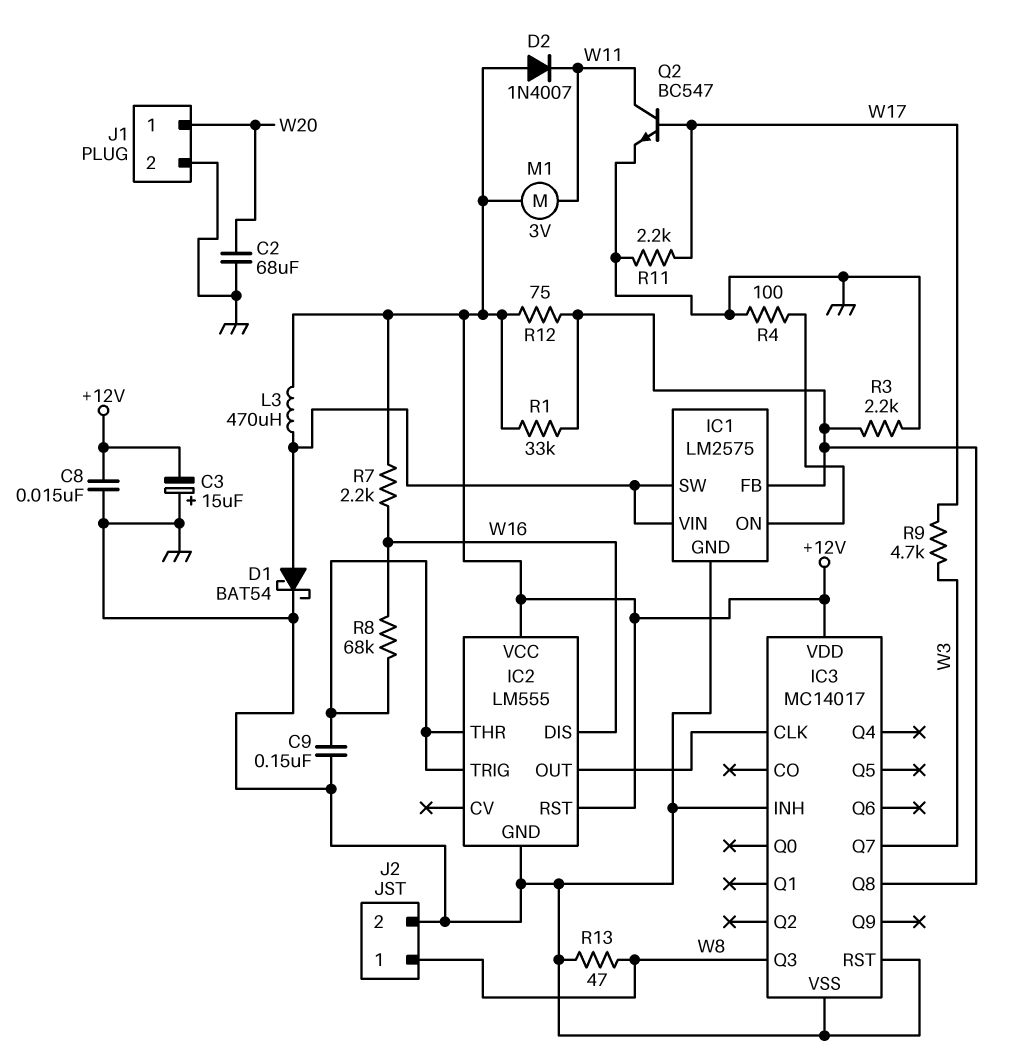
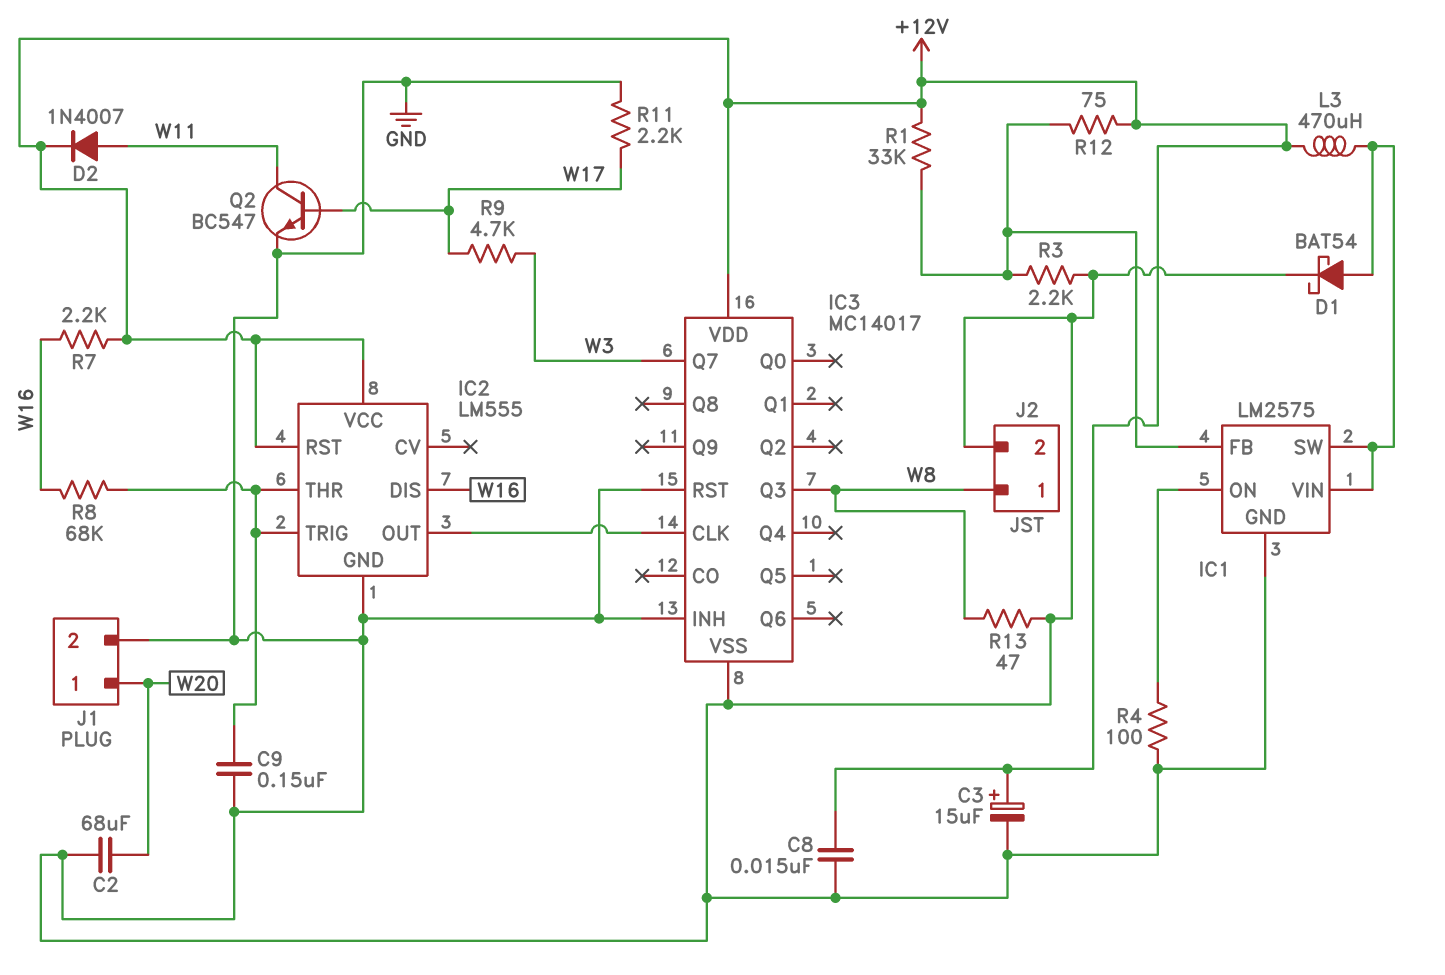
C3: 15uF (plus GND, minus +12V) -> 15uF (plus +12V, minus GND)
D2: diode 1N4007 (A +12V, K W11) -> diode 1N4007 (A W11, K +12V)
IC3 pin Q8: IC1/FB -> none
M1: motor 3V (+12V, W11) -> none

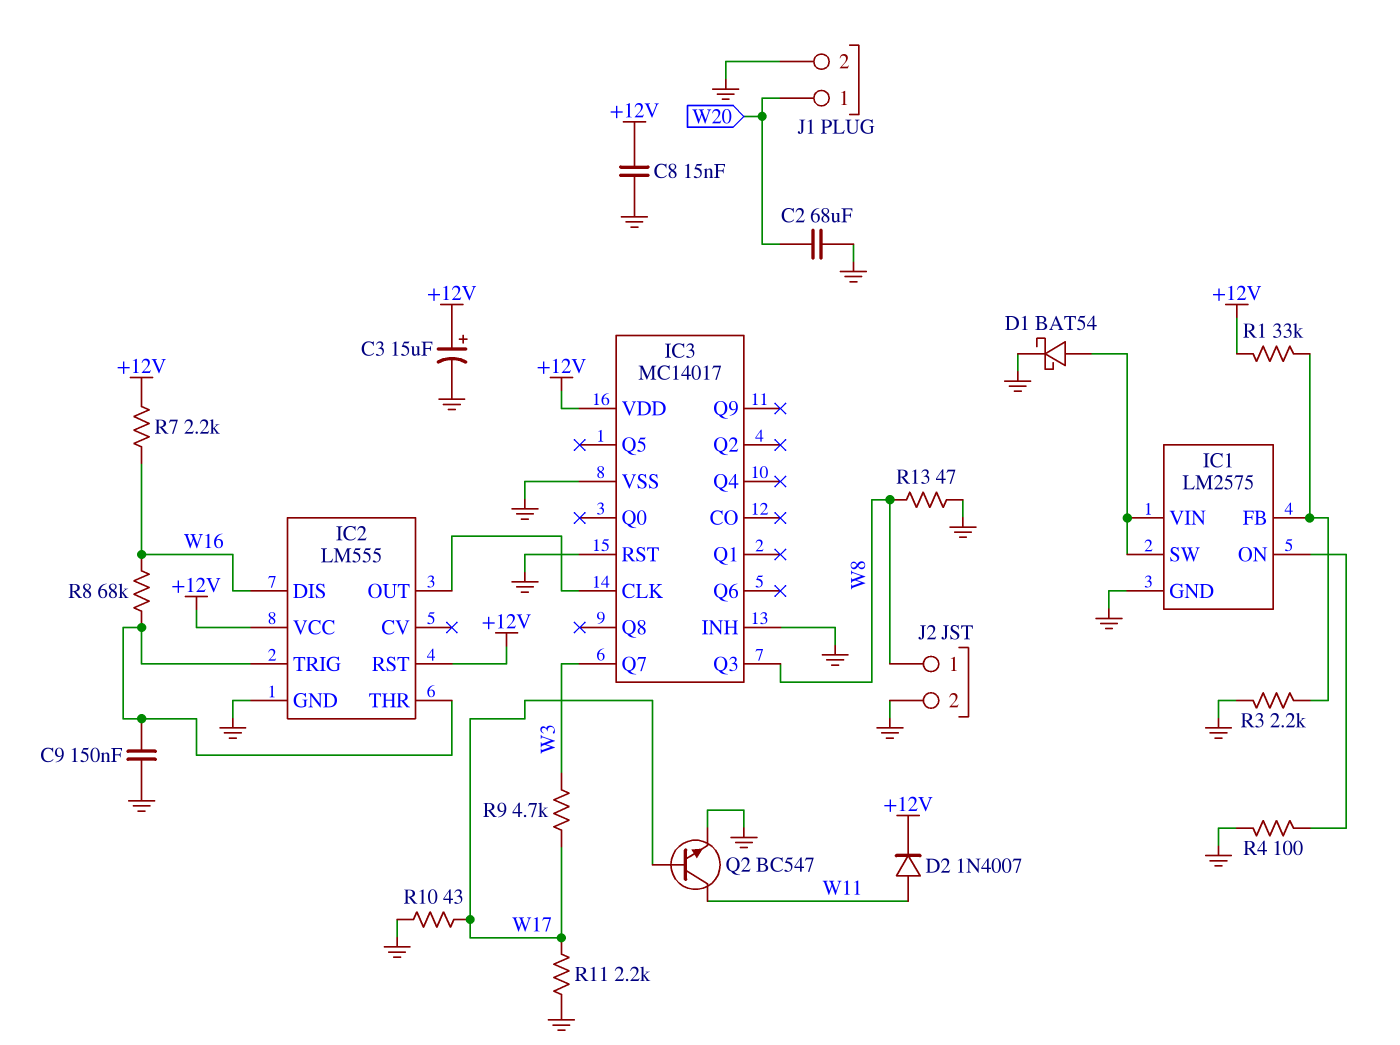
L3: 470uH (+12V, IC1/SW) -> none
R10: none -> 43 (GND, W17)
R12: 75 (+12V, IC1/FB) -> none

